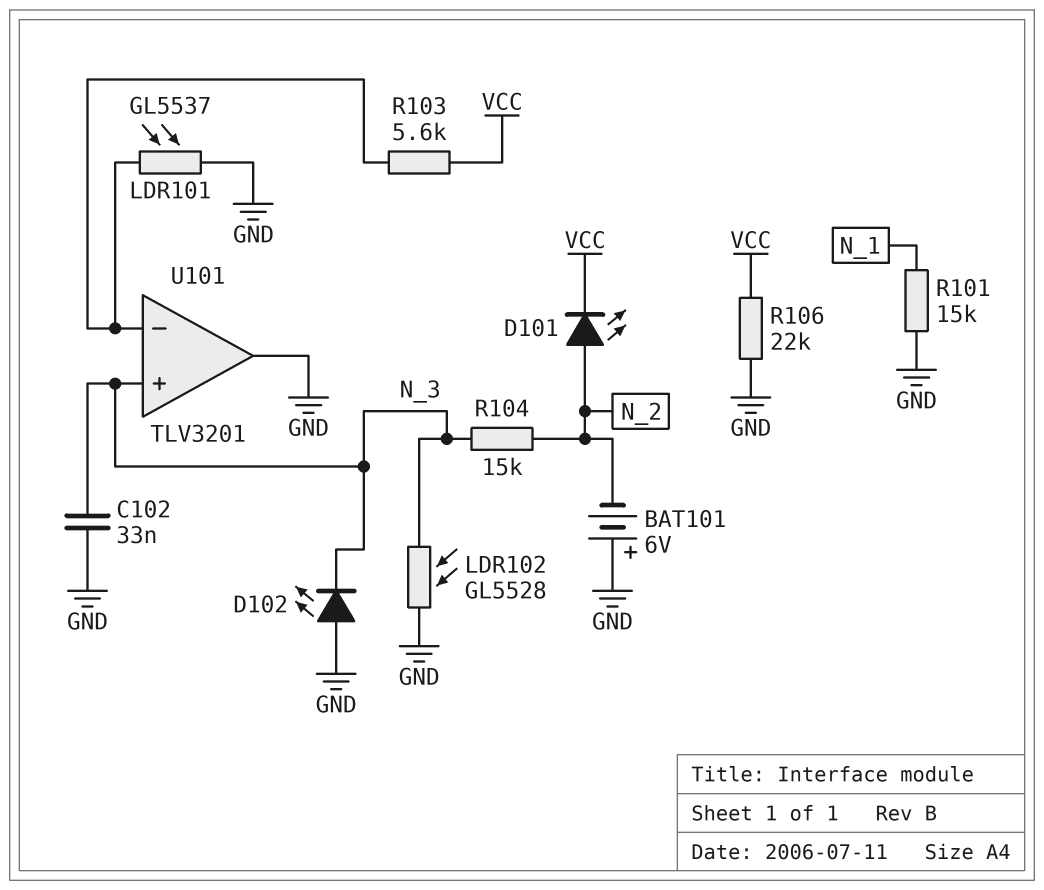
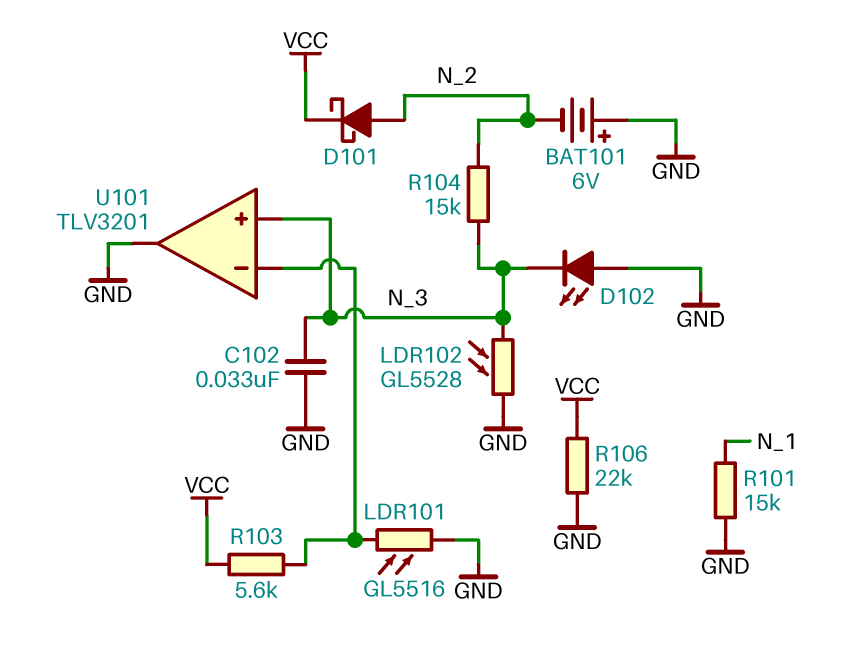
D101: LED (A N_2, K VCC) -> schottky (A N_2, K VCC)
LDR101: GL5537 (GND, U101/in-) -> GL5516 (GND, U101/in-)

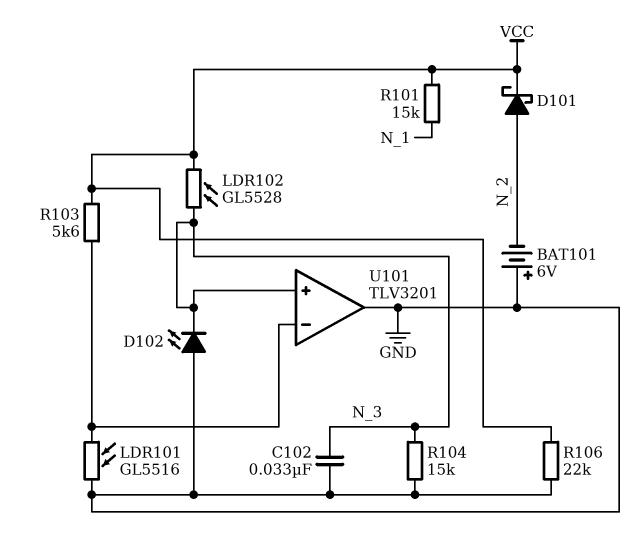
LDR102: GL5528 (GND, N_3) -> GL5528 (N_3, VCC)
R101: 15k (GND, N_1) -> 15k (N_1, VCC)
R104: 15k (N_2, N_3) -> 15k (GND, N_3)

